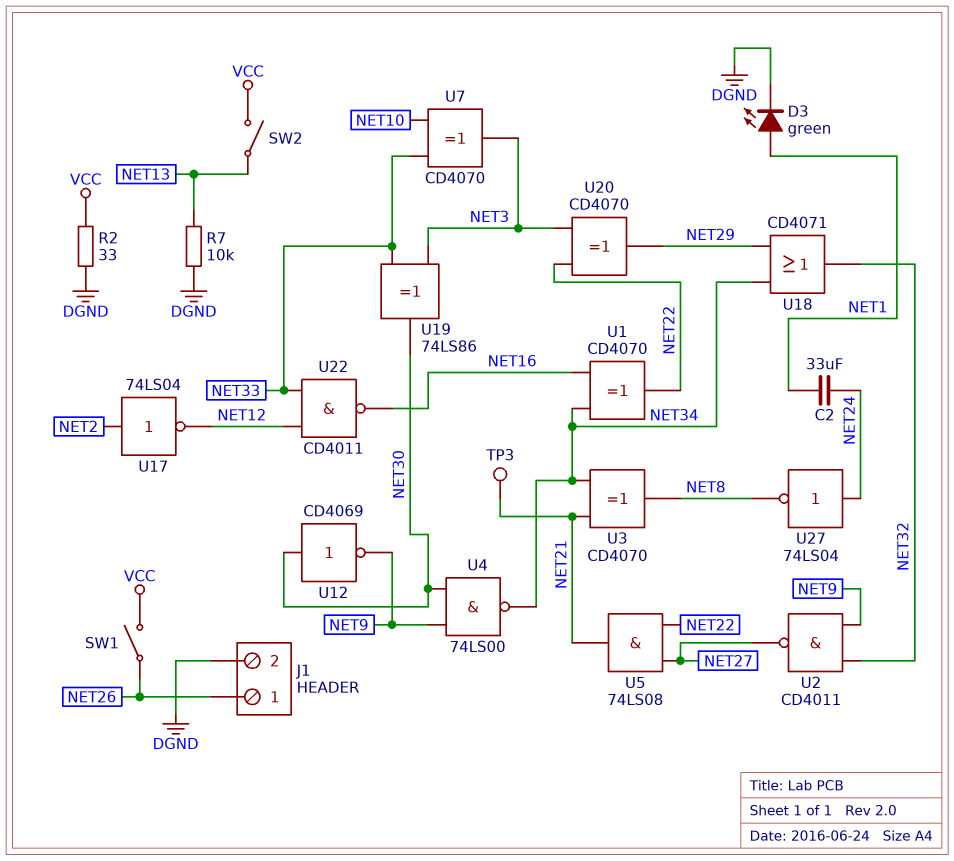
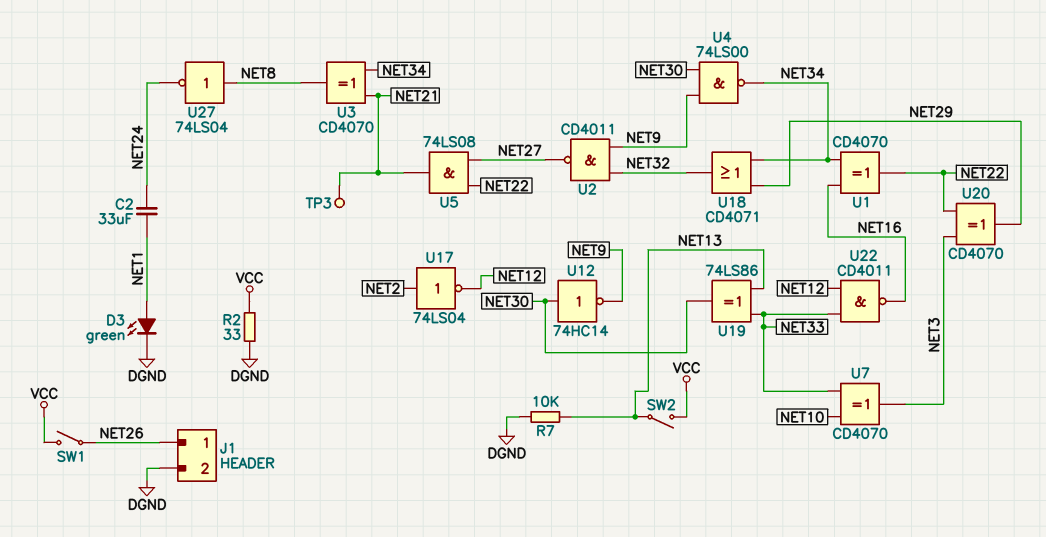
U12: NOT CD4069 (in NET30, out NET9) -> NOT 74HC14 (in NET30, out NET9)
U19: XOR 74LS86 (in NET3, in NET33, out NET30) -> XOR 74LS86 (in NET13, in NET33, out NET30)
U27: NOT 74LS04 (in NET24, out NET8) -> NOT 74LS04 (in NET8, out NET24)

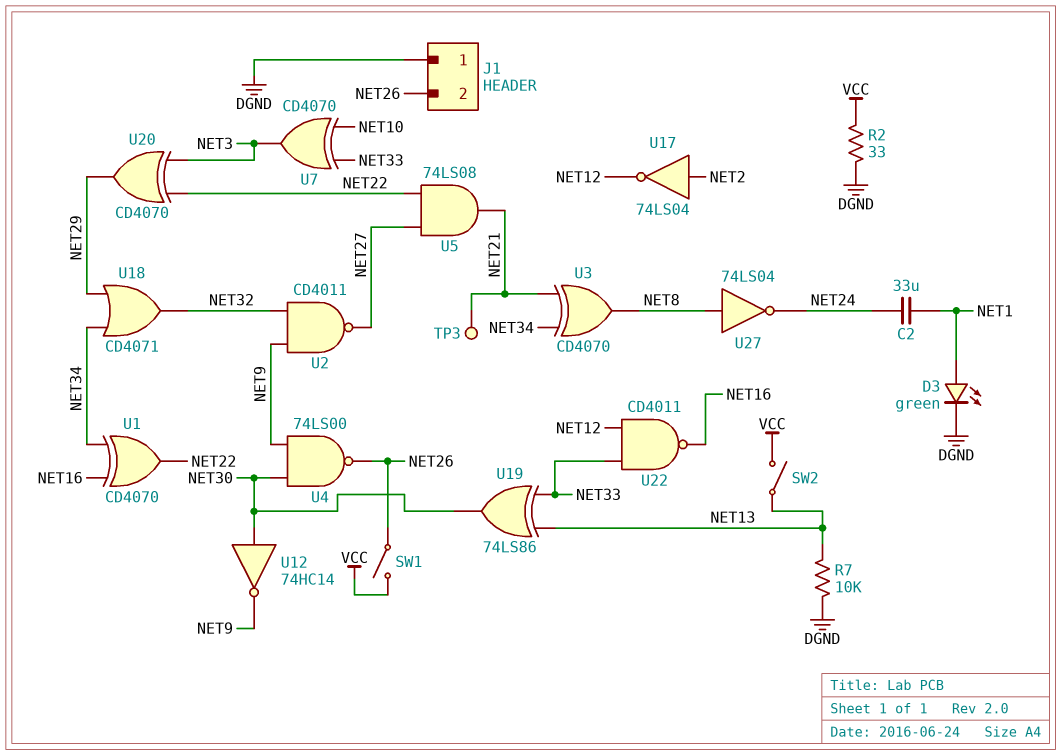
J1 pin 1: NET26 -> DGND
J1 pin 2: DGND -> NET26
U4: NAND 74LS00 (in NET9, in NET30, out NET34) -> NAND 74LS00 (in NET9, in NET30, out NET26)

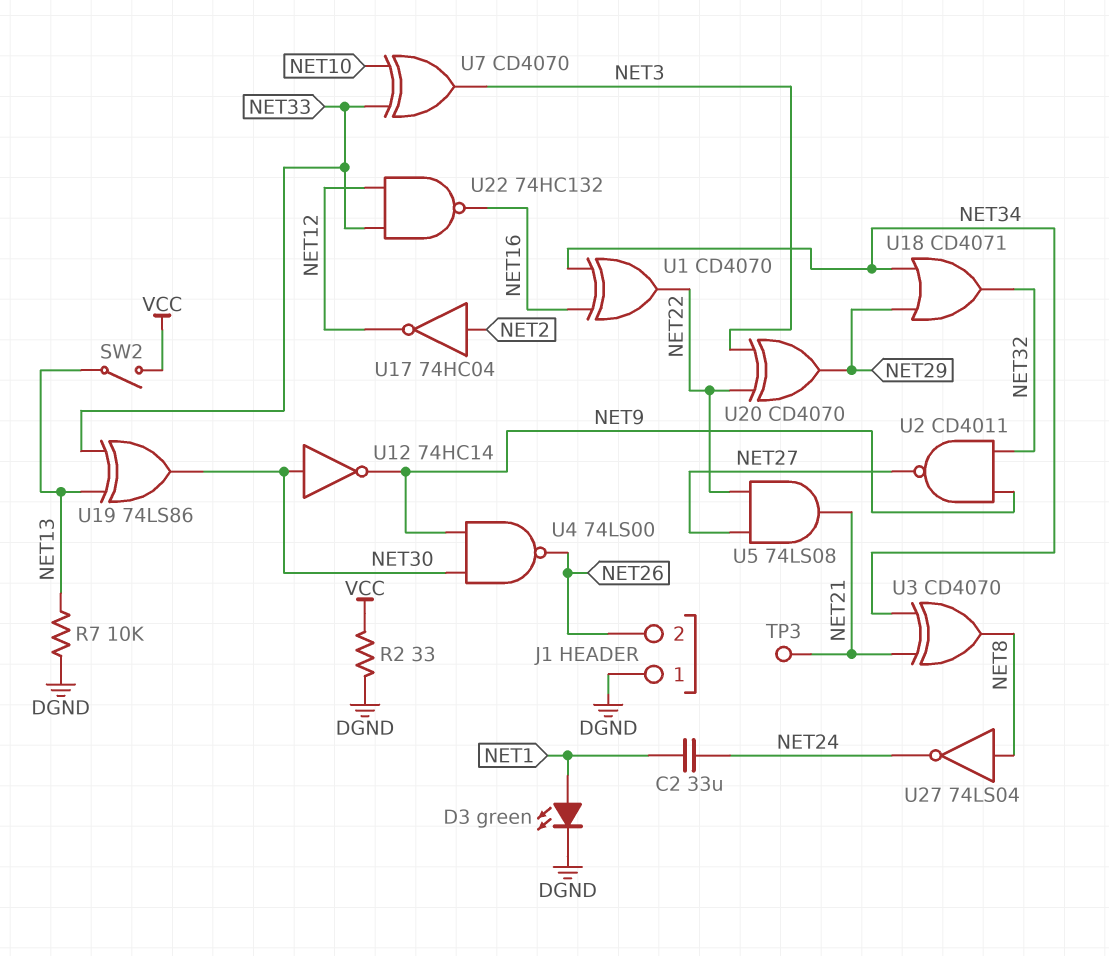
SW1: switch (NET26, VCC) -> none
U17: NOT 74LS04 (in NET2, out NET12) -> NOT 74HC04 (in NET2, out NET12)
U22: NAND CD4011 (in NET12, in NET33, out NET16) -> NAND 74HC132 (in NET12, in NET33, out NET16)

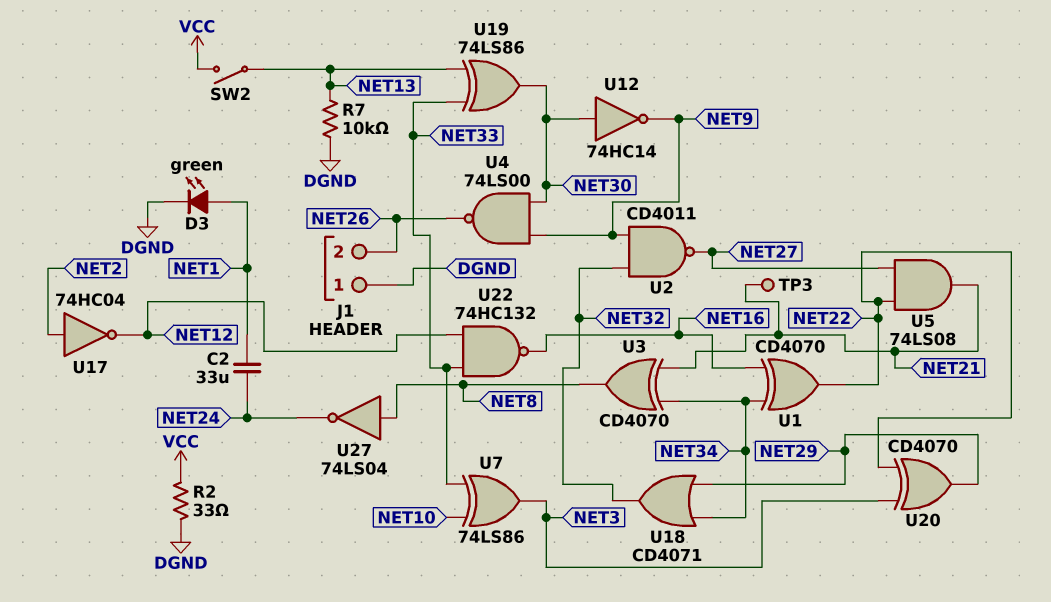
U7: XOR CD4070 (in NET10, in NET33, out NET3) -> XOR 74LS86 (in NET10, in NET33, out NET3)

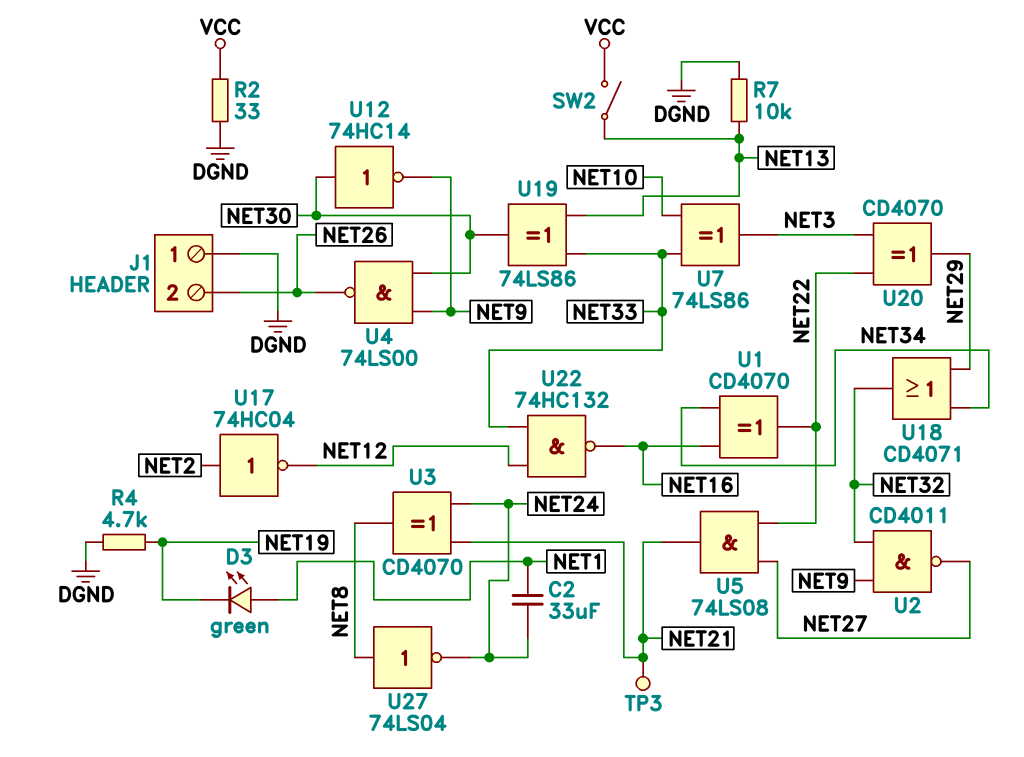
D3: LED green (A NET1, K DGND) -> LED green (A NET1, K NET19)
R4: none -> 4.7k (DGND, NET19)
U3: XOR CD4070 (in NET21, in NET34, out NET8) -> XOR CD4070 (in NET21, in NET24, out NET8)

